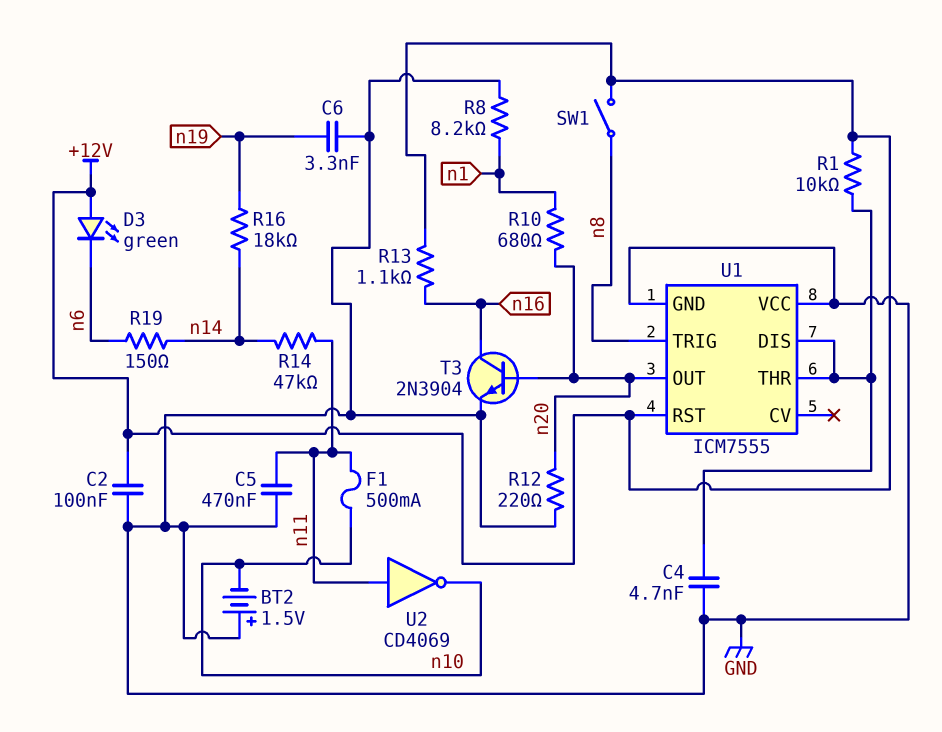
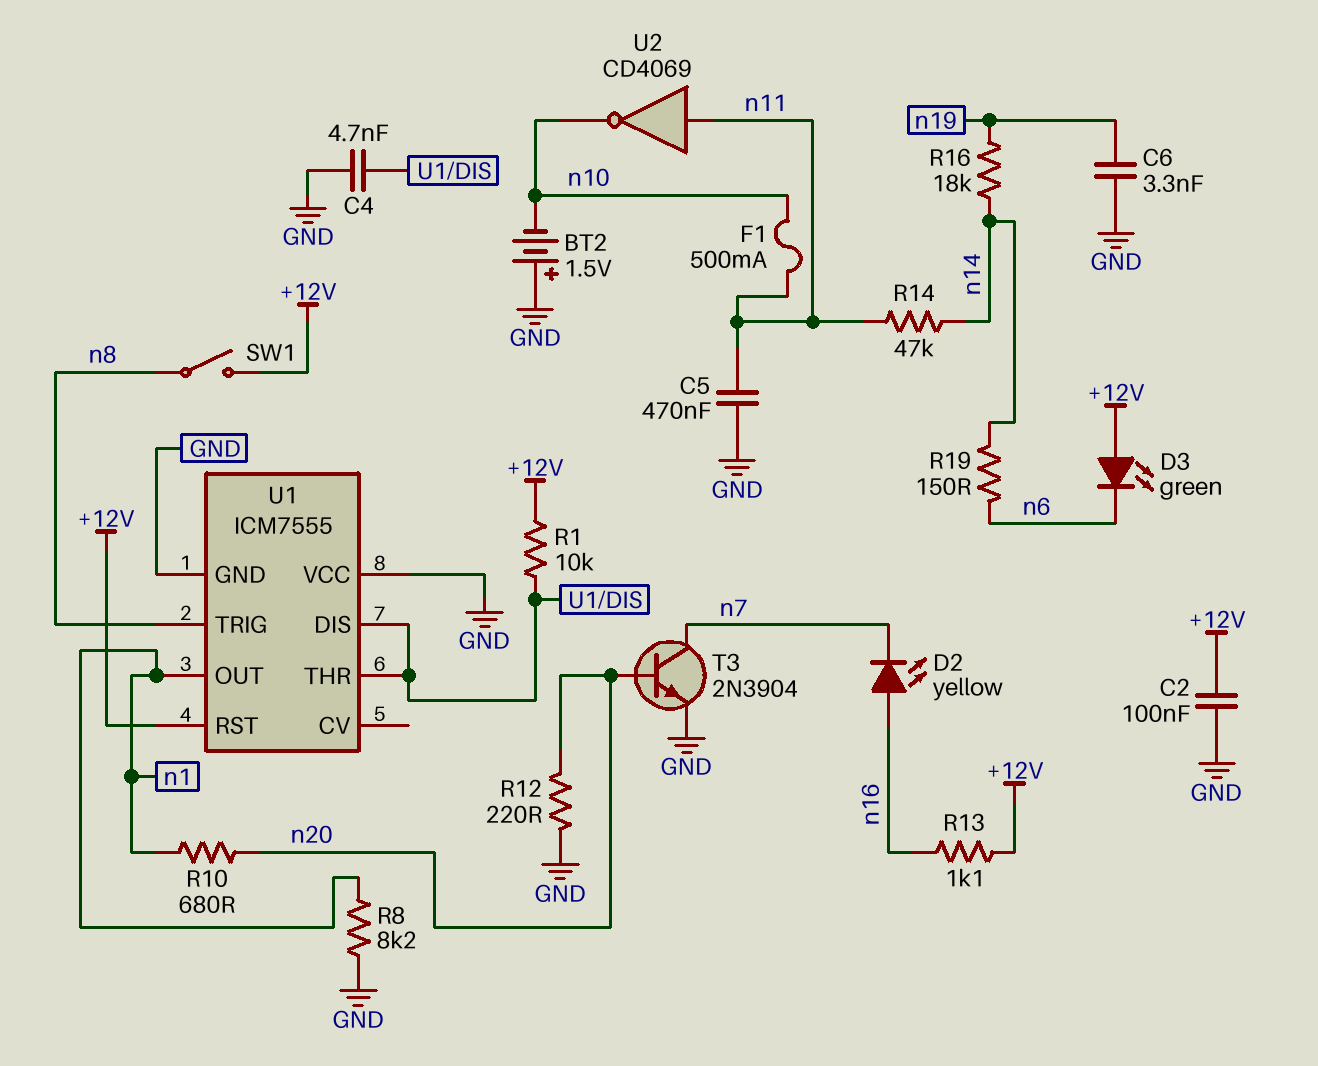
D2: none -> LED yellow (A n16, K n7)
T3: NPN 2N3904 (B n20, C n16, E GND) -> NPN 2N3904 (B n20, C n7, E GND)
U1 pin OUT: n20 -> n1

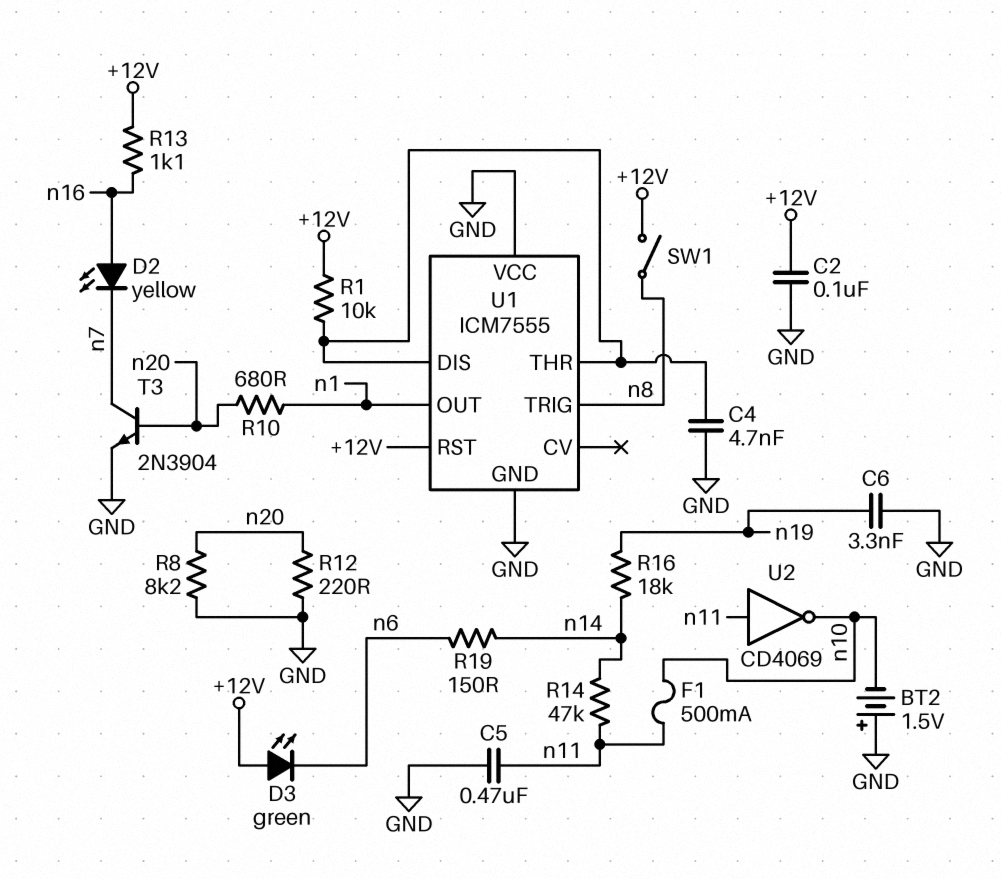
R8: 8.2k (GND, n1) -> 8.2k (GND, n20)

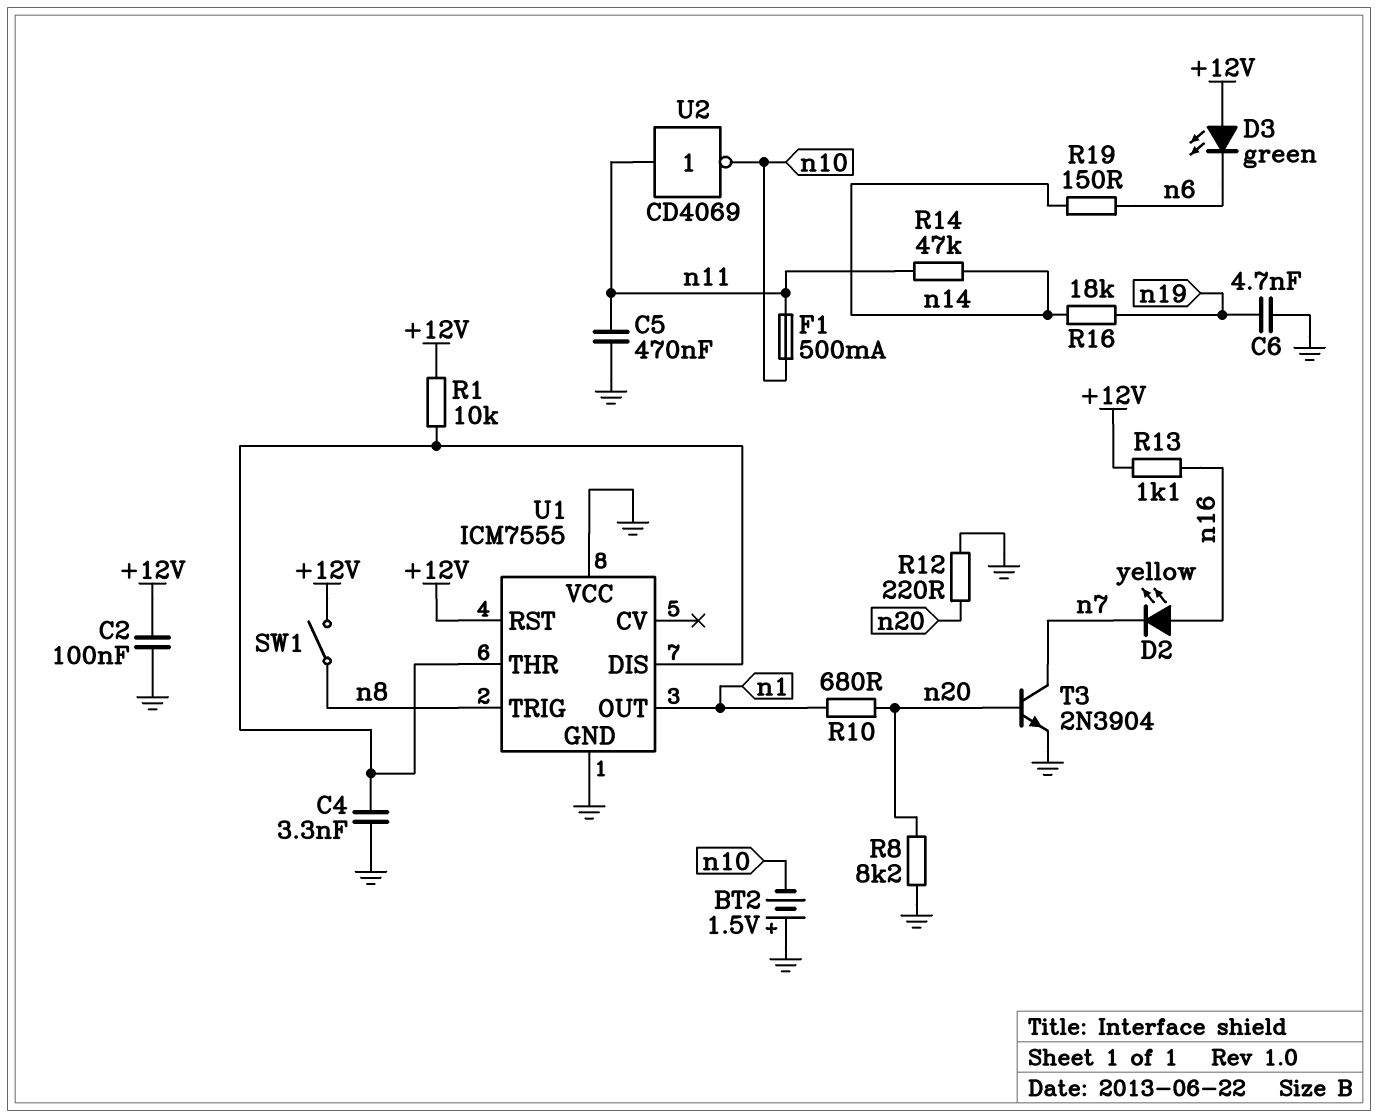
C4: 4.7nF (GND, U1/DIS) -> 3.3nF (GND, U1/DIS)
C6: 3.3nF (GND, n19) -> 4.7nF (GND, n19)

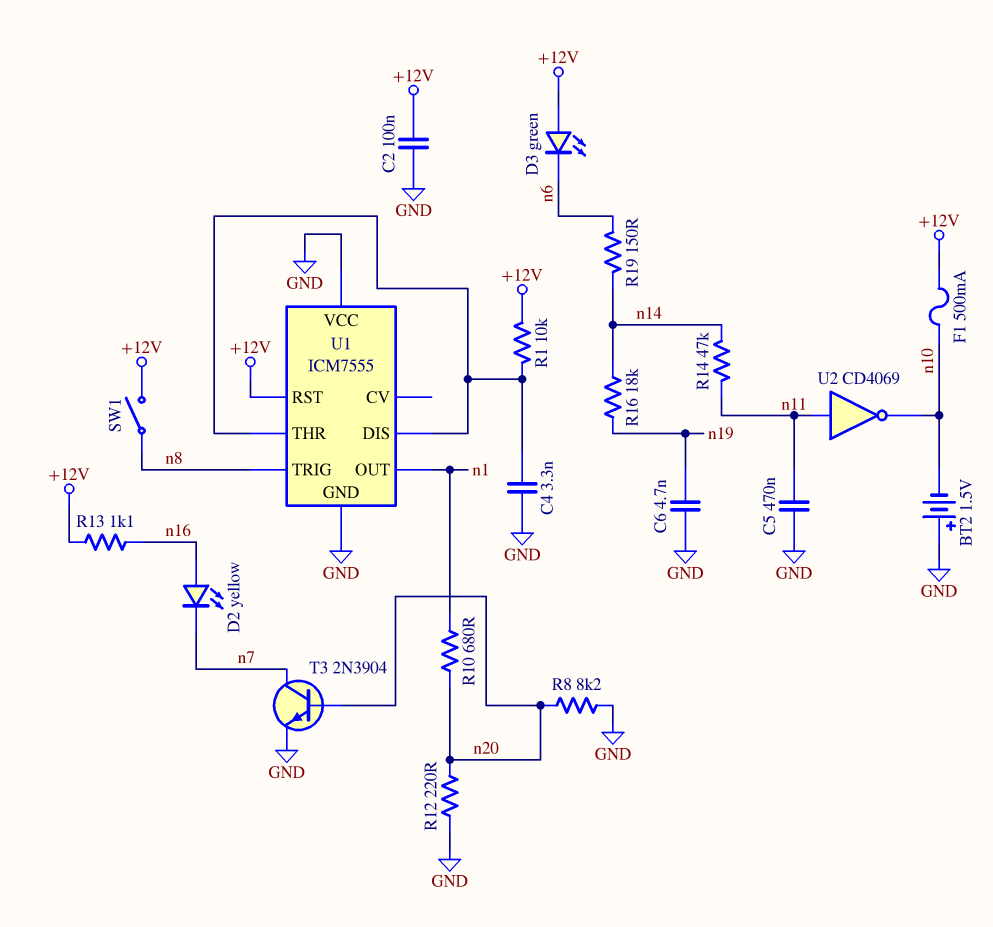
F1: 500mA (n10, n11) -> 500mA (+12V, n10)

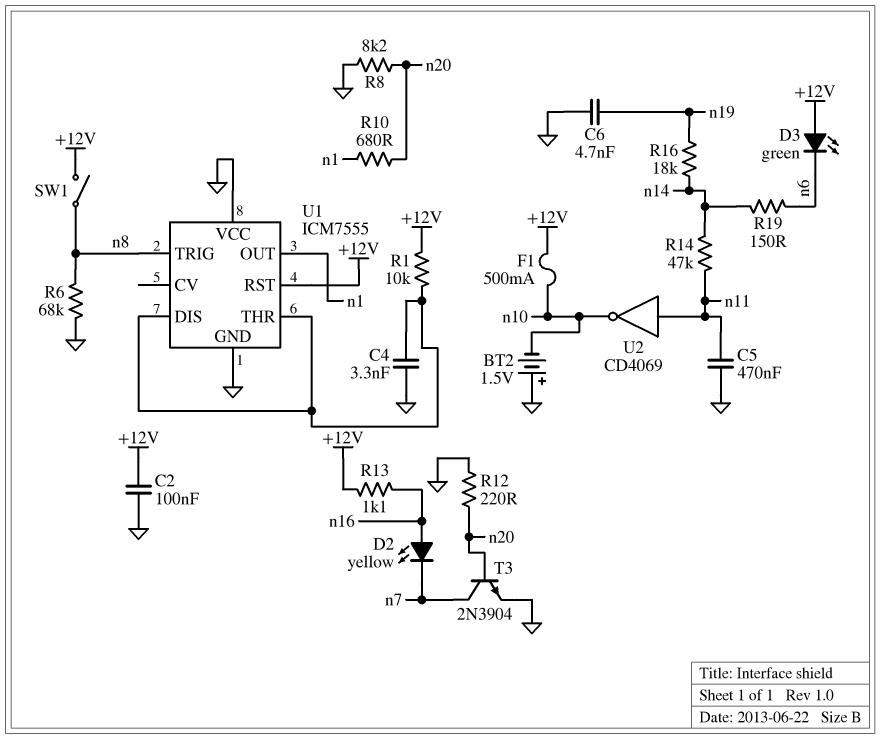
R6: none -> 68k (GND, n8)

